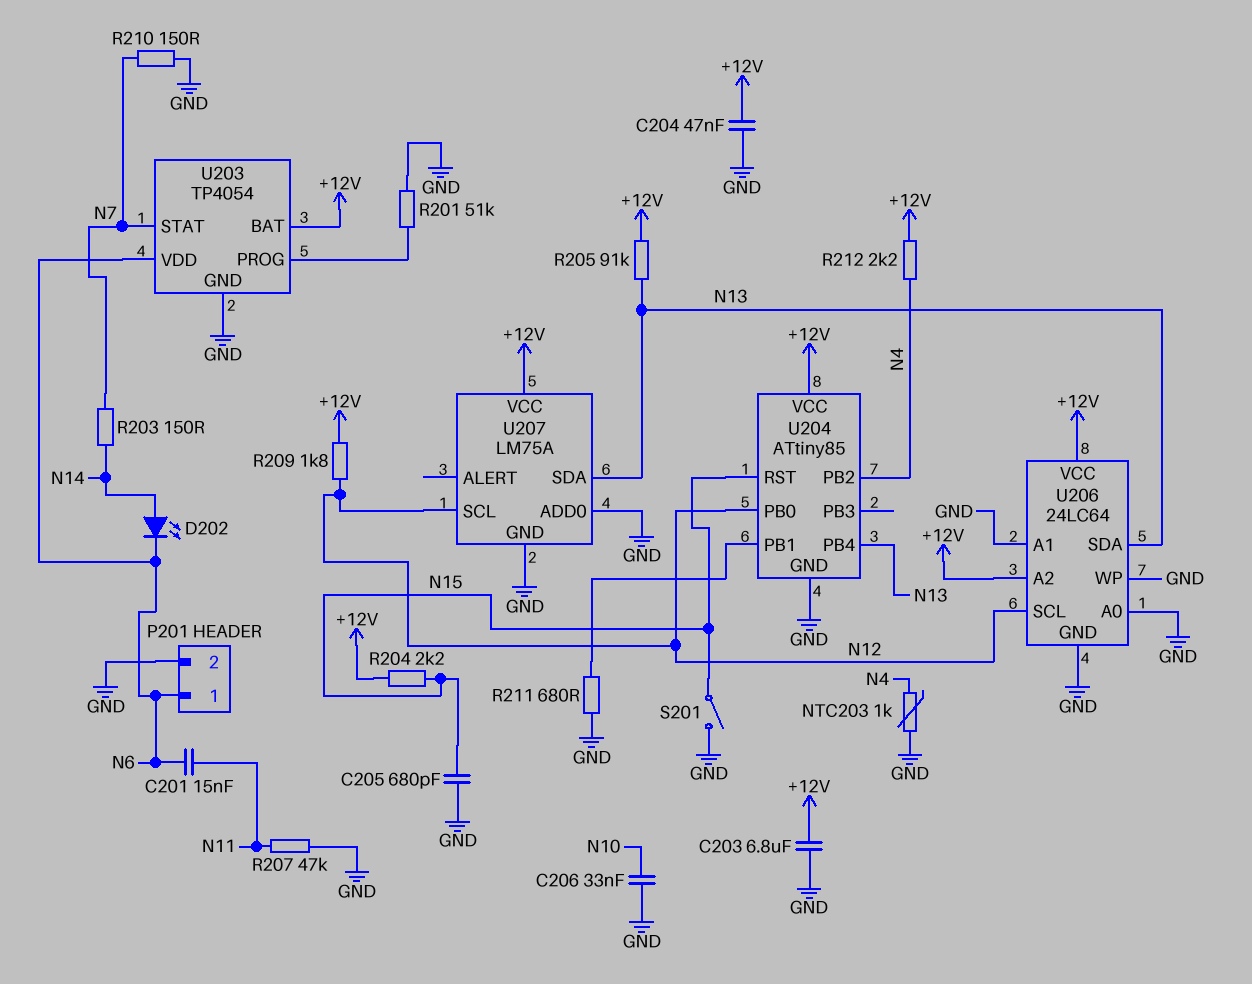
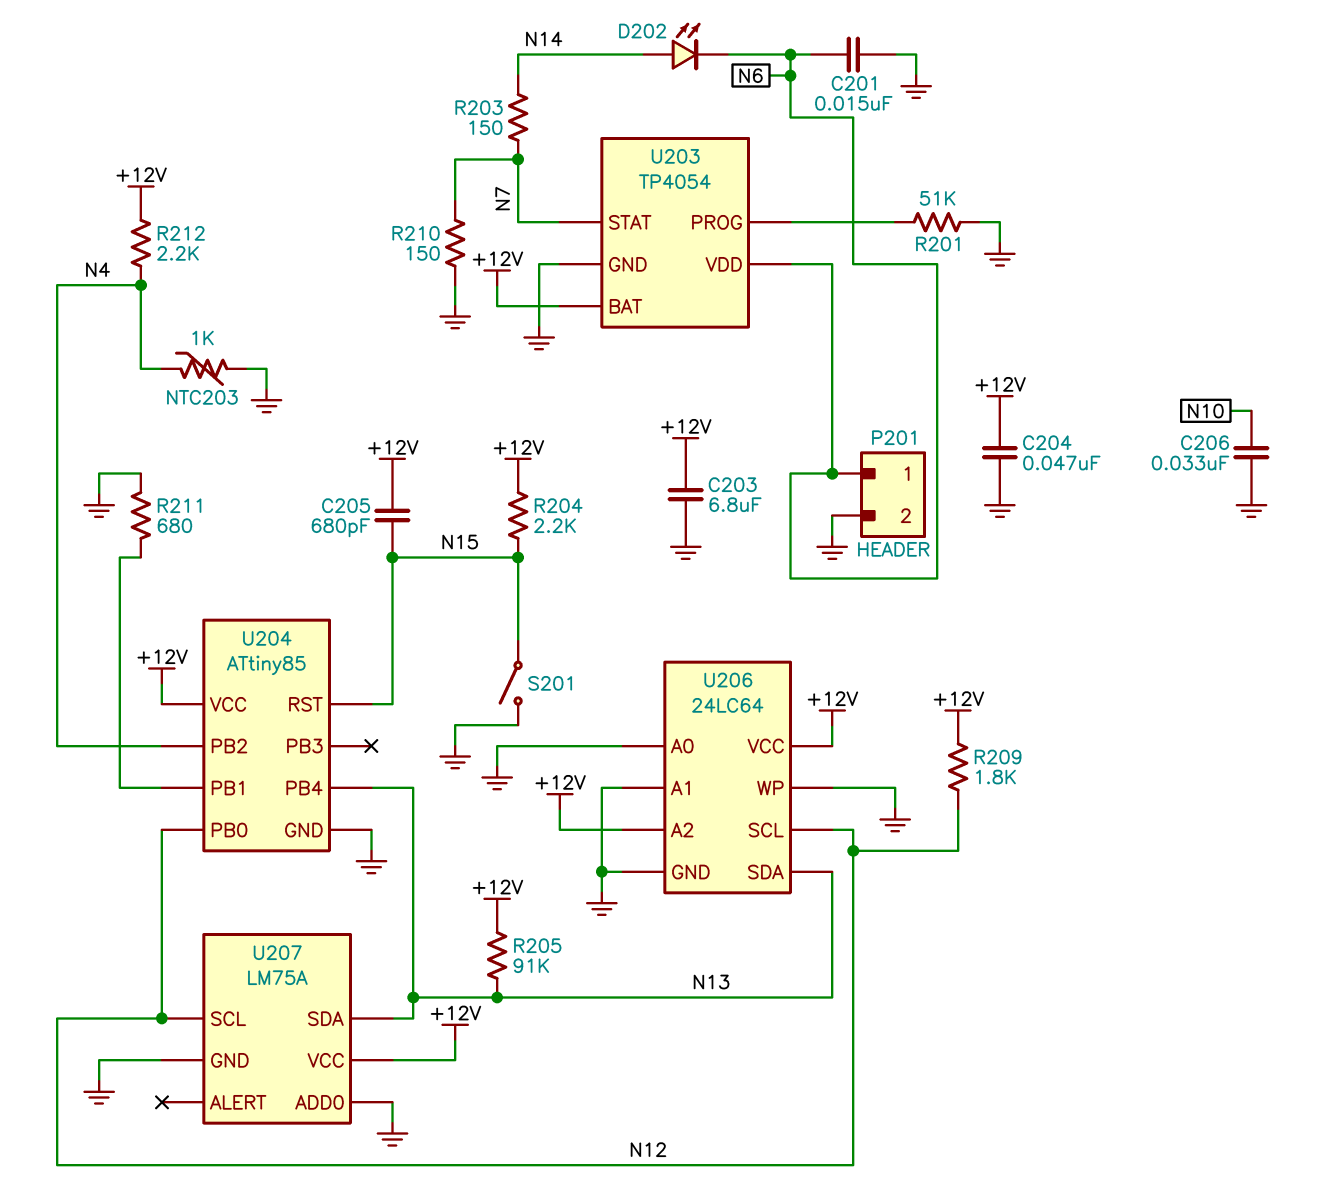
C201: 15nF (N6, N11) -> 15nF (GND, N6)
C205: 680pF (GND, N15) -> 680pF (+12V, N15)
R207: 47k (GND, N11) -> none

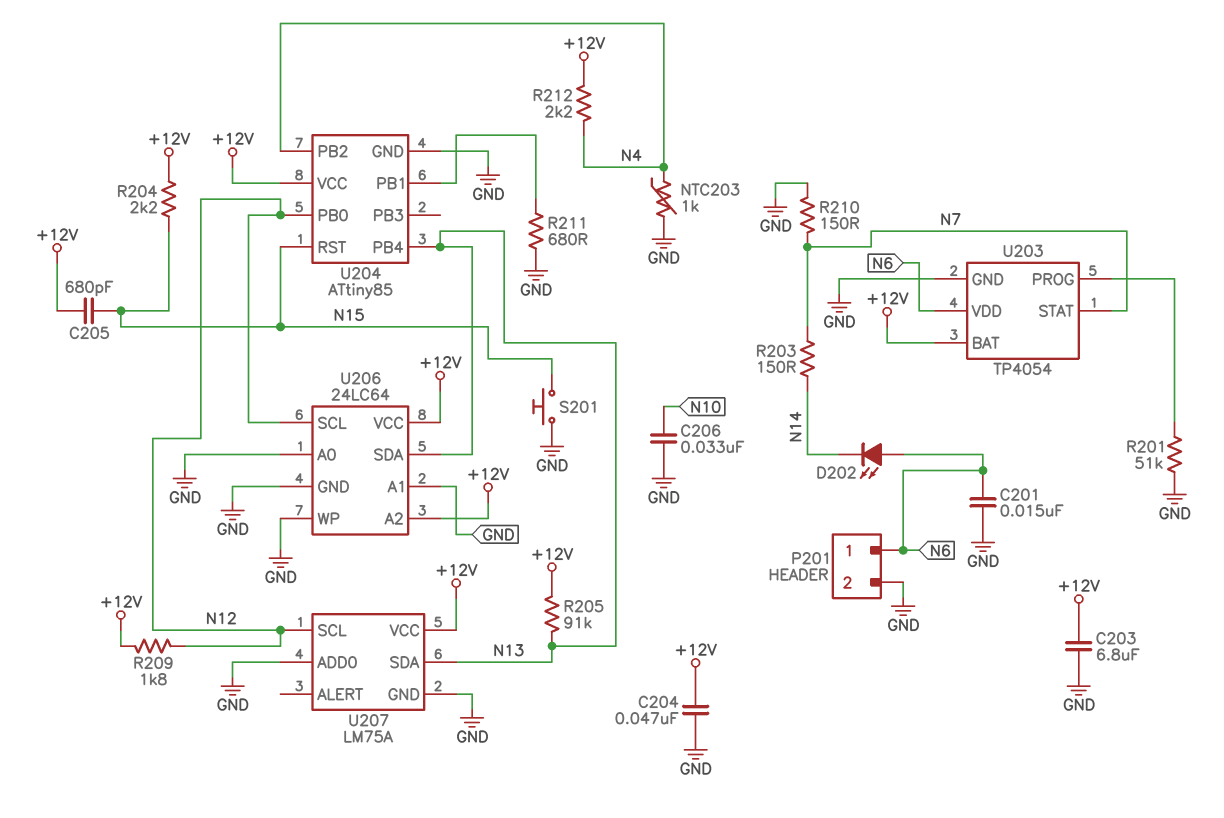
D202: LED (A N14, K N6) -> LED (A N6, K N14)
S201: switch (GND, N15) -> button (GND, N15)

